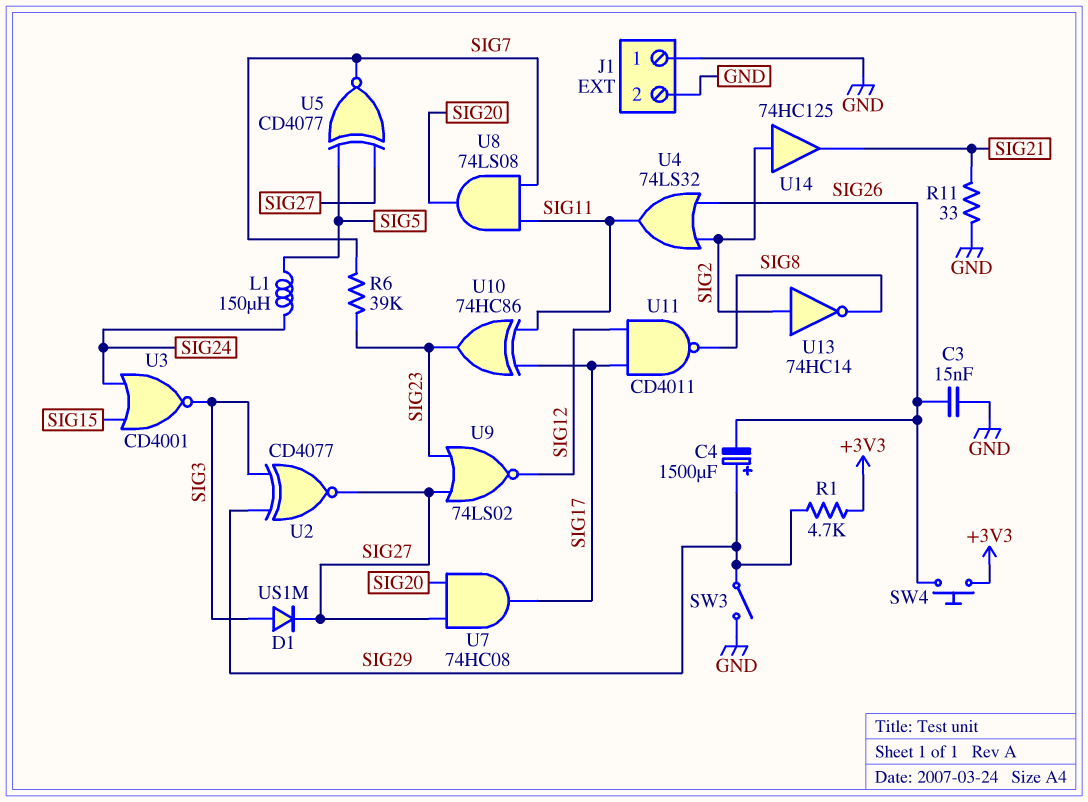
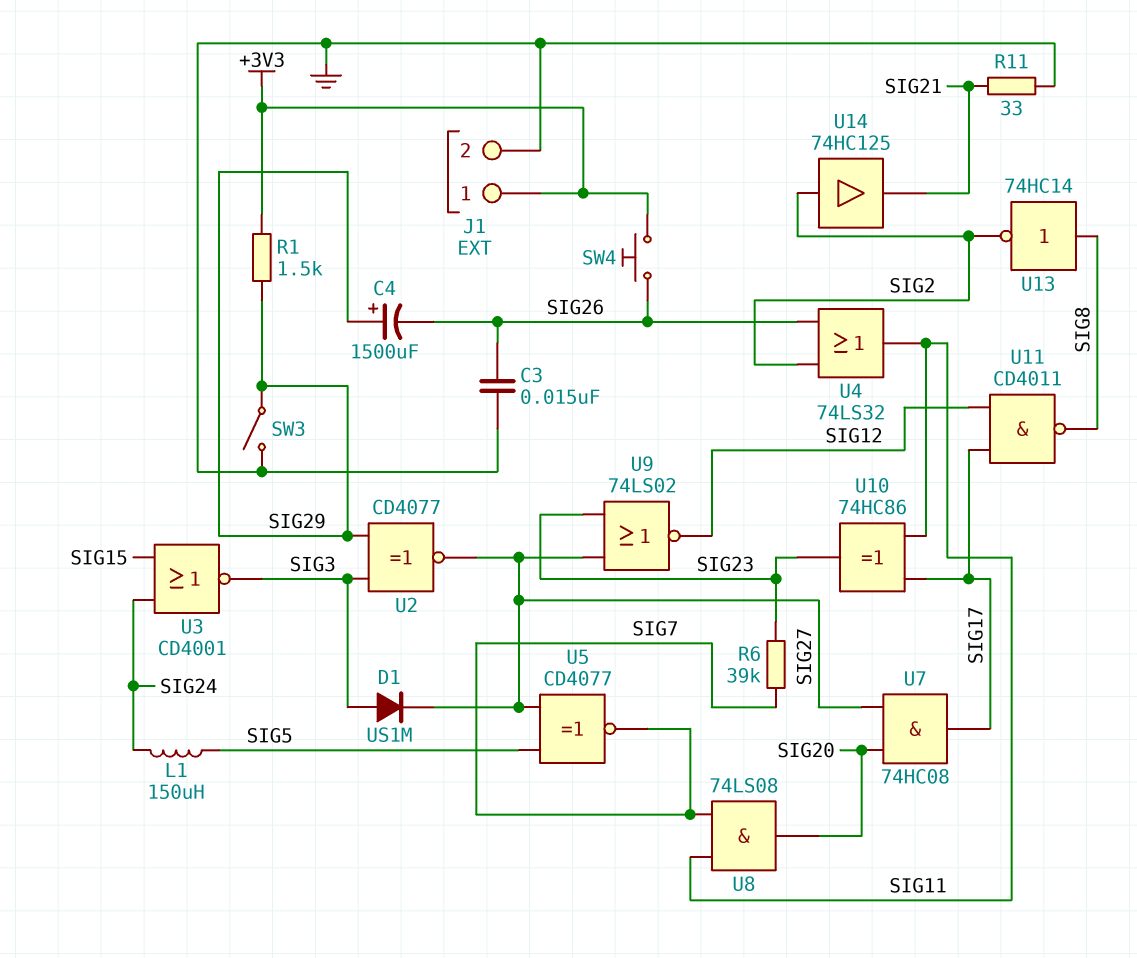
J1 pin 1: GND -> +3V3
R1: 4.7k (+3V3, SIG29) -> 1.5k (+3V3, SIG29)
U13: NOT 74HC14 (in SIG2, out SIG8) -> NOT 74HC14 (in SIG8, out SIG2)

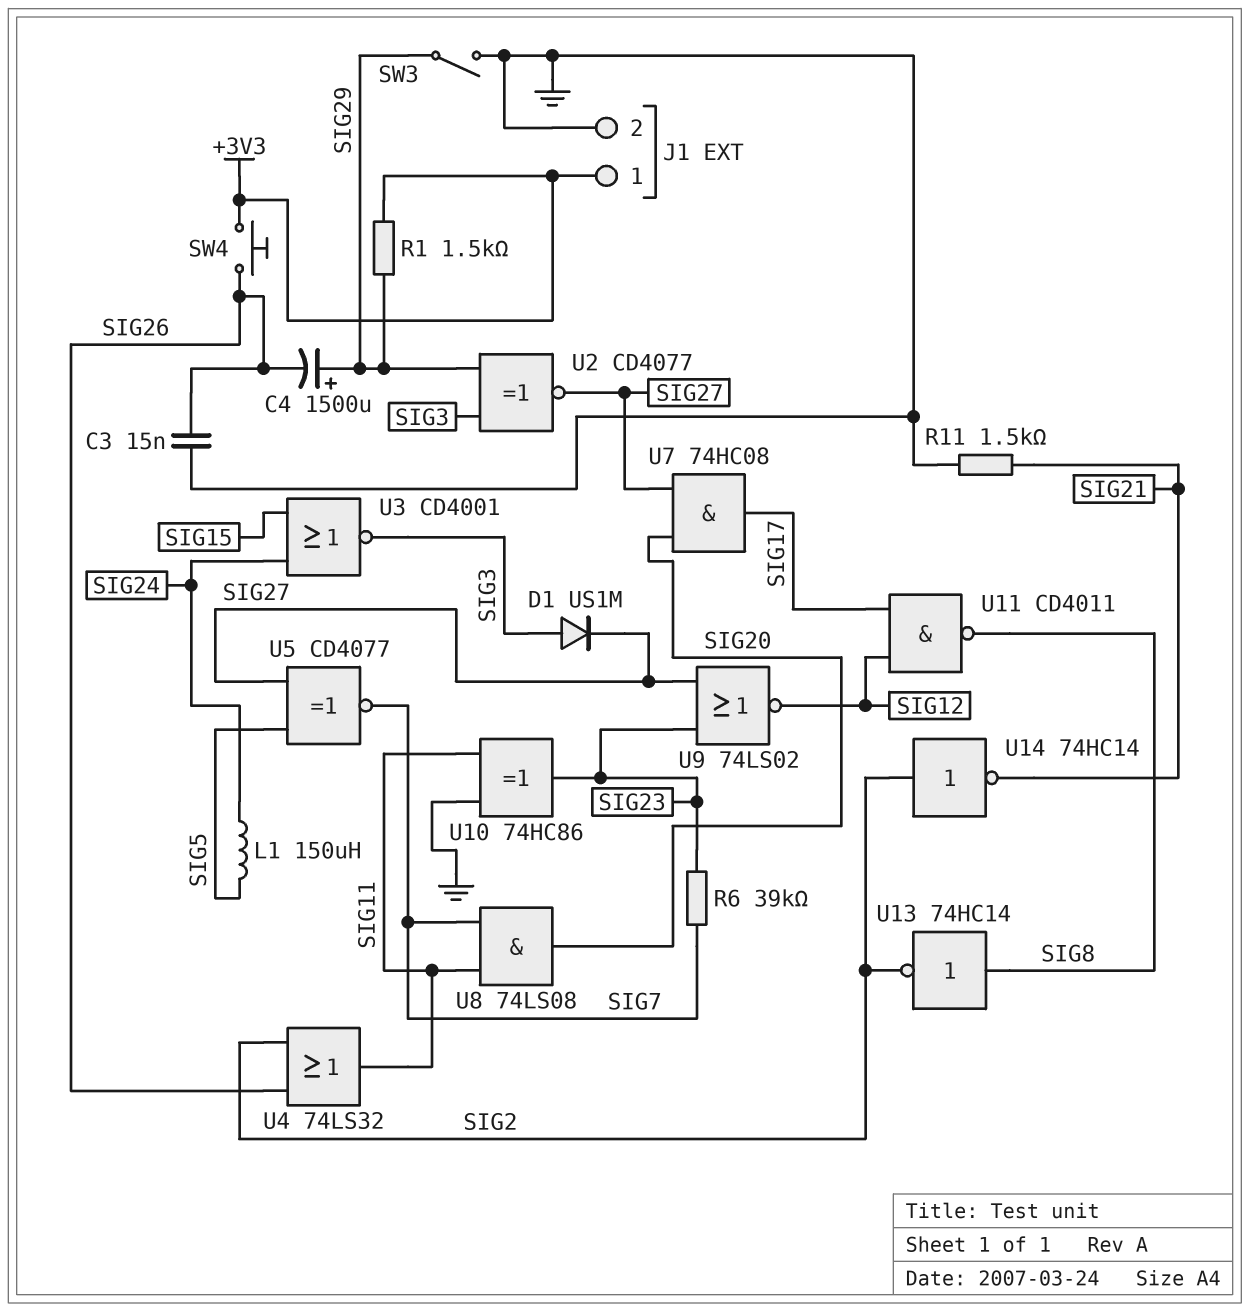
R11: 33 (GND, SIG21) -> 1.5k (GND, SIG21)
U10: XOR 74HC86 (in SIG11, in SIG17, out SIG23) -> XOR 74HC86 (in GND, in SIG11, out SIG23)
U14: buffer 74HC125 (in SIG2, out SIG21) -> NOT 74HC14 (in SIG2, out SIG21)

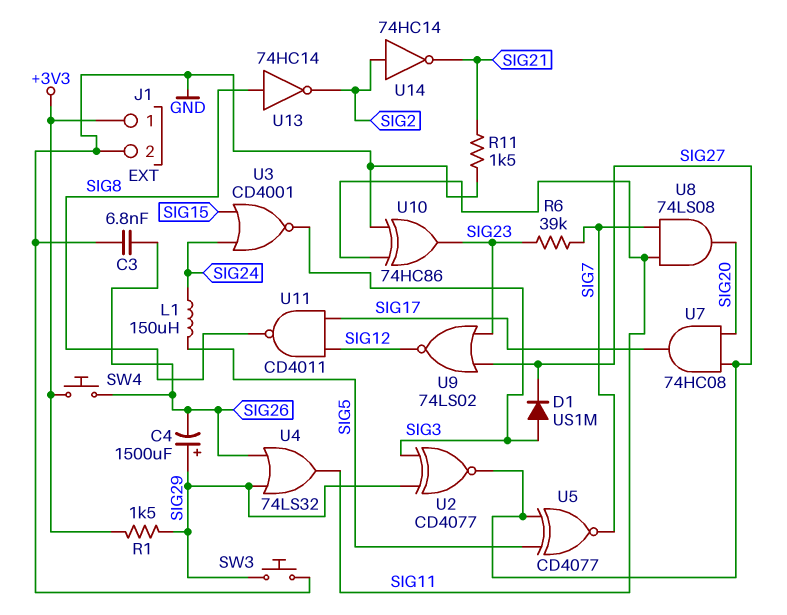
C3: 15nF (GND, SIG26) -> 6.8nF (GND, SIG26)
SW3: switch (GND, SIG29) -> button (GND, SIG29)
U4: OR 74LS32 (in SIG2, in SIG26, out SIG11) -> OR 74LS32 (in SIG26, in SIG29, out SIG11)

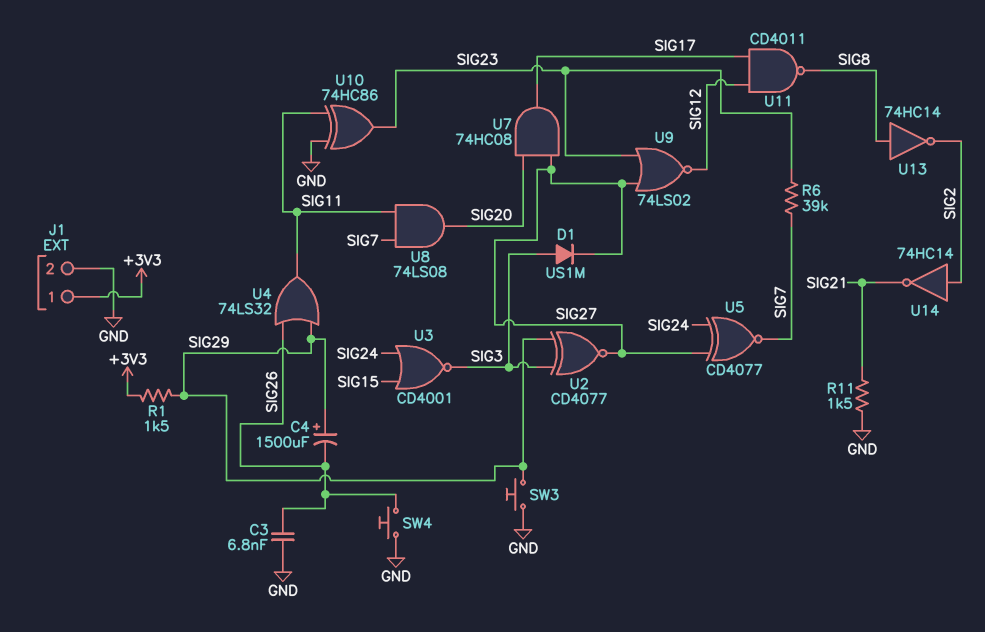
L1: 150uH (SIG5, SIG24) -> none
SW4: button (+3V3, SIG26) -> button (GND, SIG26)
U5: XNOR CD4077 (in SIG5, in SIG27, out SIG7) -> XNOR CD4077 (in SIG24, in SIG27, out SIG7)

